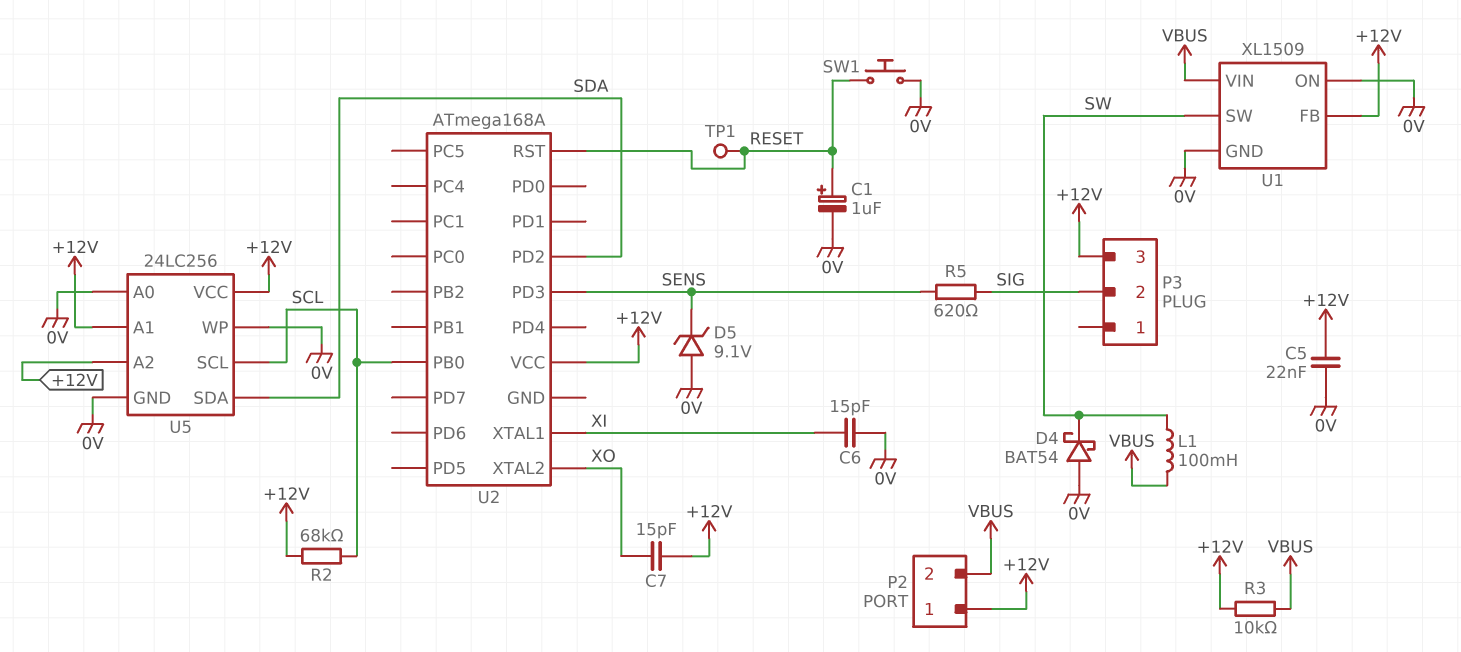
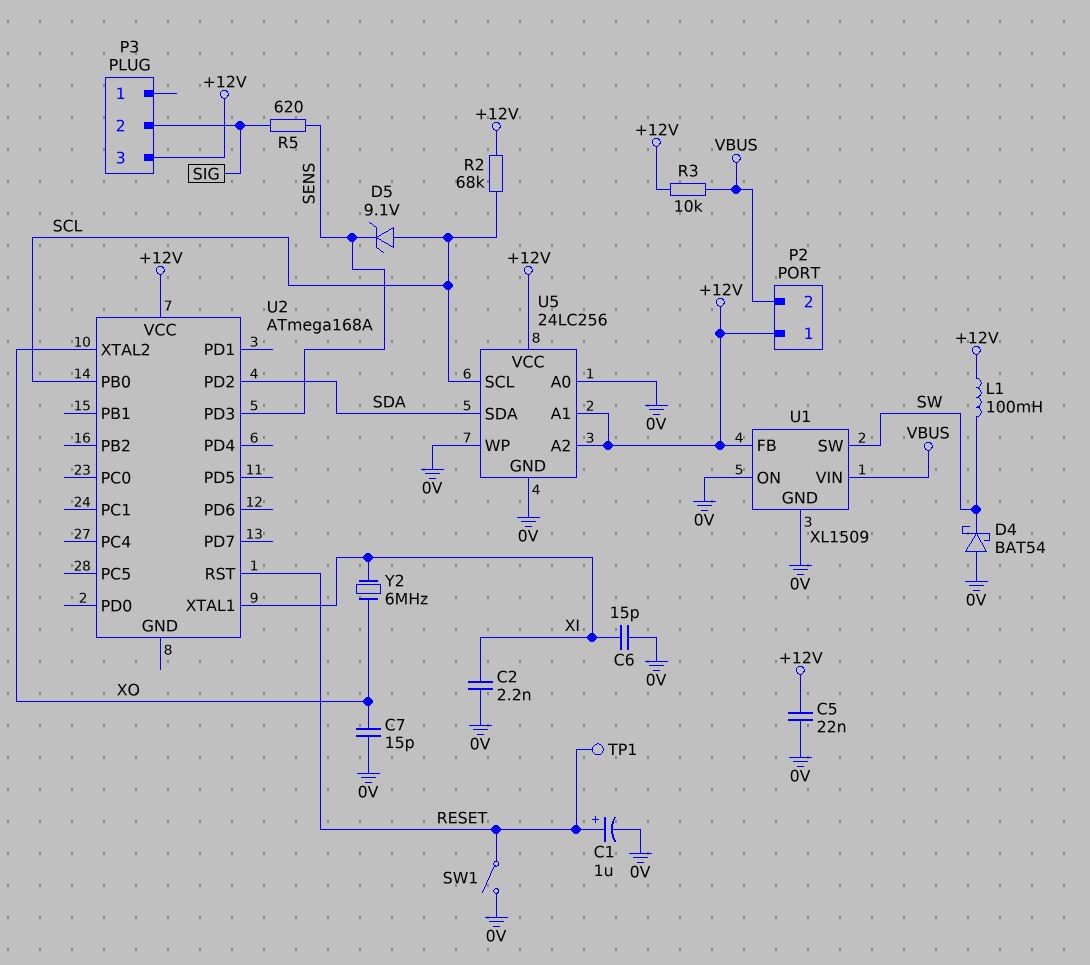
C2: none -> 2.2nF (0V, XI)
C7: 15pF (+12V, XO) -> 15pF (0V, XO)
D5: zener 9.1V (A 0V, K SENS) -> zener 9.1V (A SCL, K SENS)
L1: 100mH (SW, VBUS) -> 100mH (+12V, SW)
SW1: button (0V, RESET) -> switch (0V, RESET)
Y2: none -> 6MHz (XI, XO)

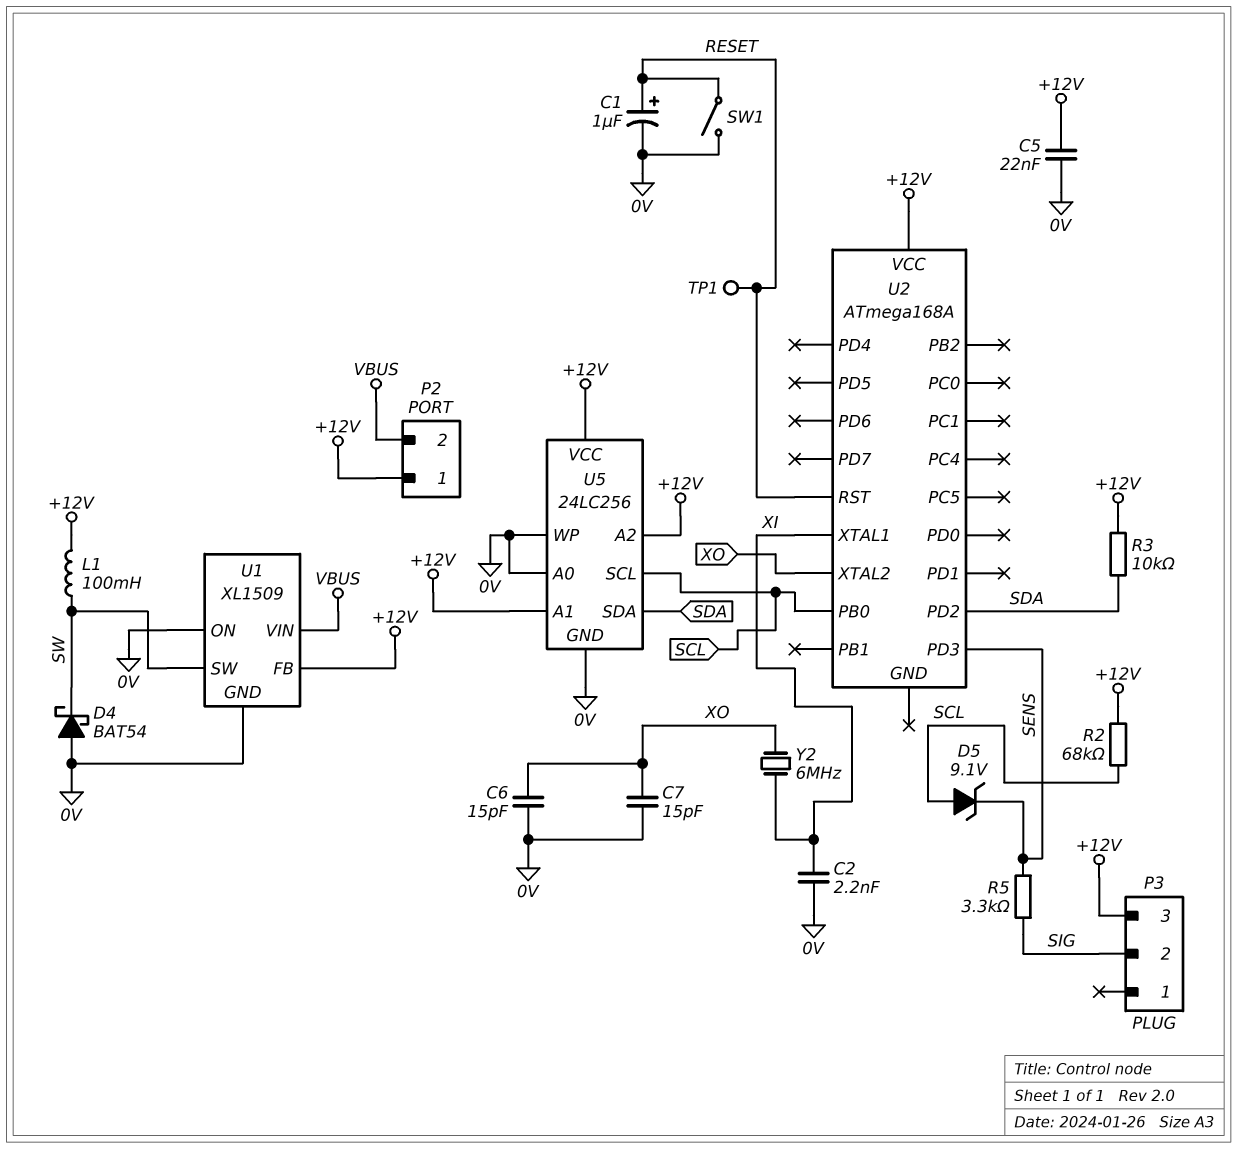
C6: 15pF (0V, XI) -> 15pF (0V, XO)
R3: 10k (+12V, VBUS) -> 10k (+12V, SDA)
R5: 620 (SENS, SIG) -> 3.3k (SENS, SIG)

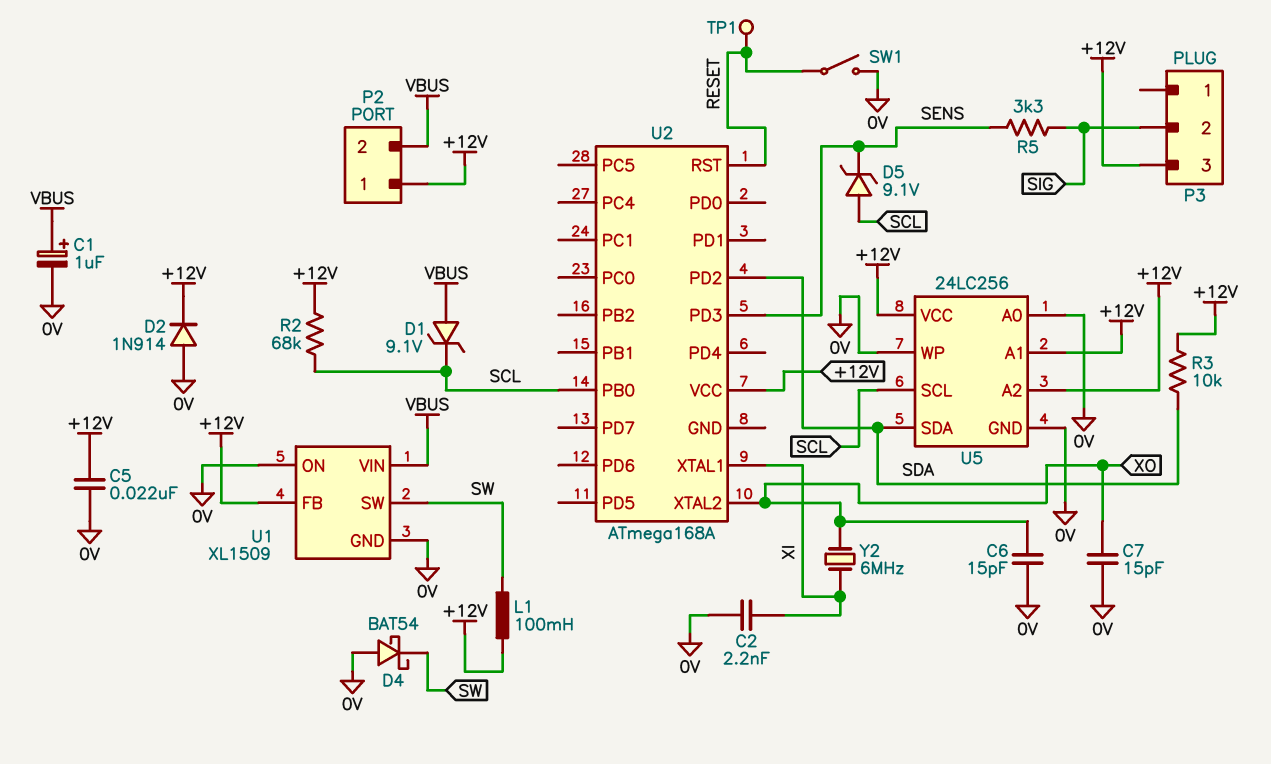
C1: 1uF (plus RESET, minus 0V) -> 1uF (plus VBUS, minus 0V)
D1: none -> zener 9.1V (A VBUS, K SCL)
D2: none -> diode 1N914 (A 0V, K +12V)

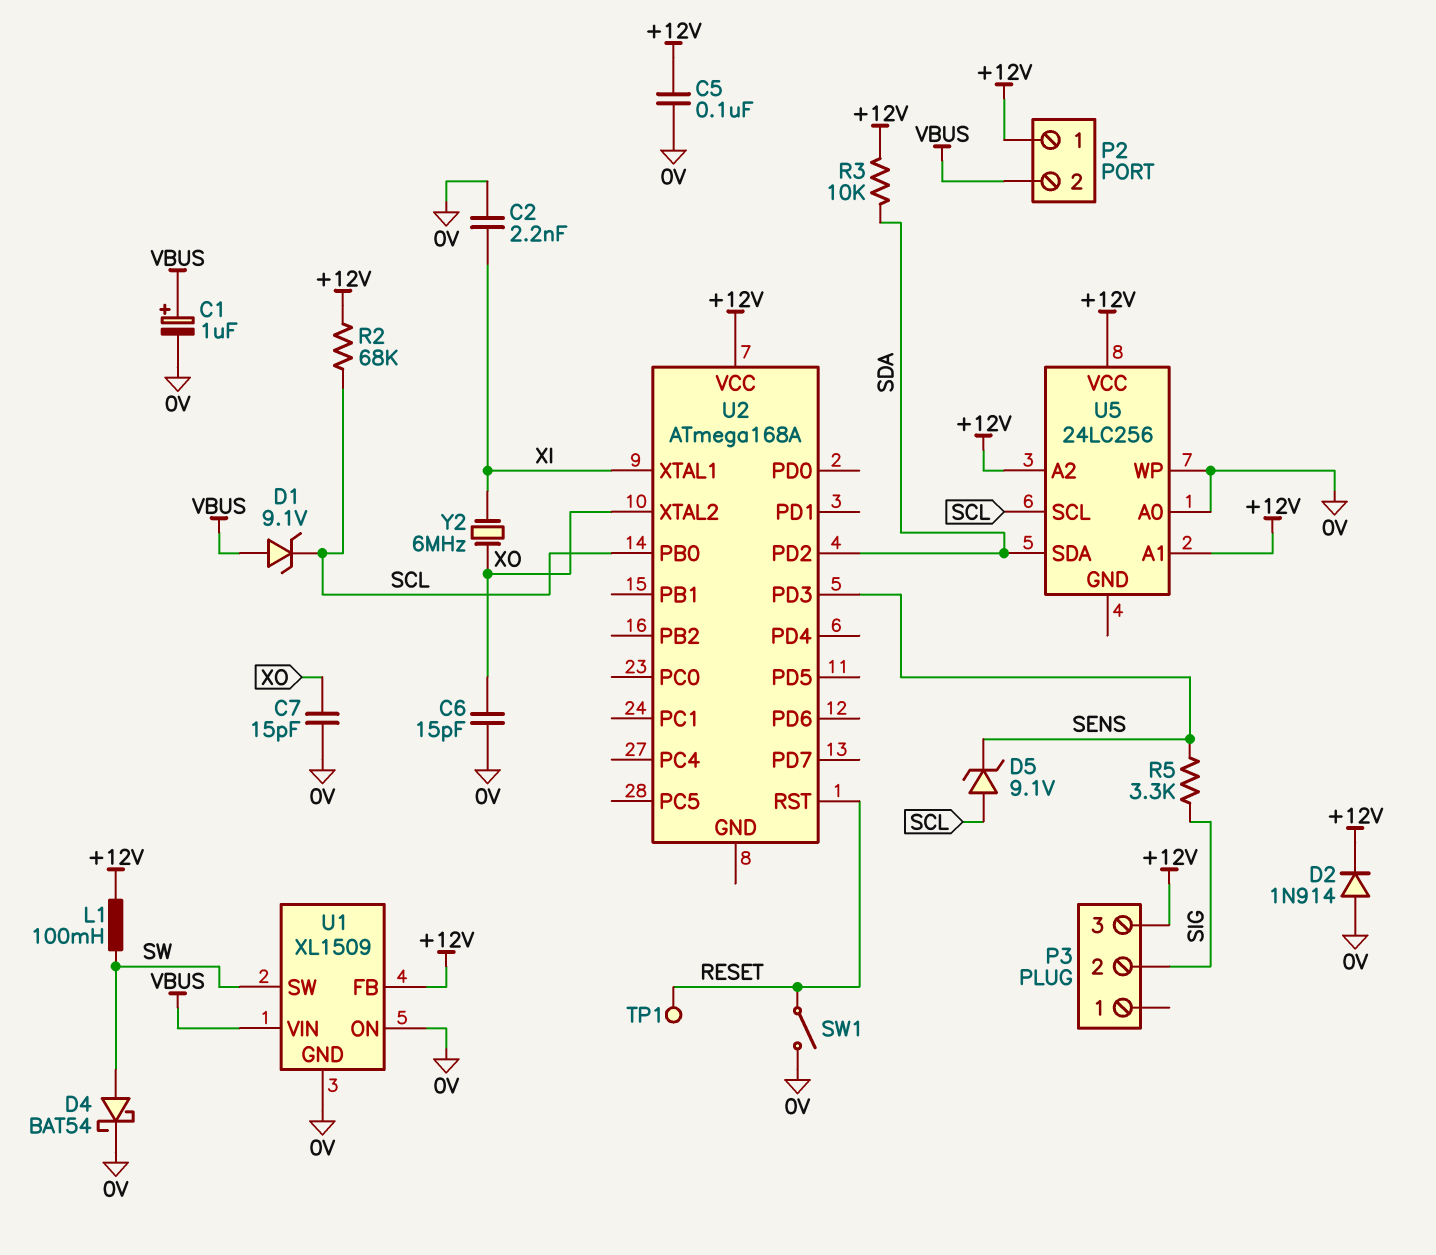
C5: 22nF (+12V, 0V) -> 100nF (+12V, 0V)
D4: schottky BAT54 (A 0V, K SW) -> schottky BAT54 (A SW, K 0V)
U5 pin GND: 0V -> none

